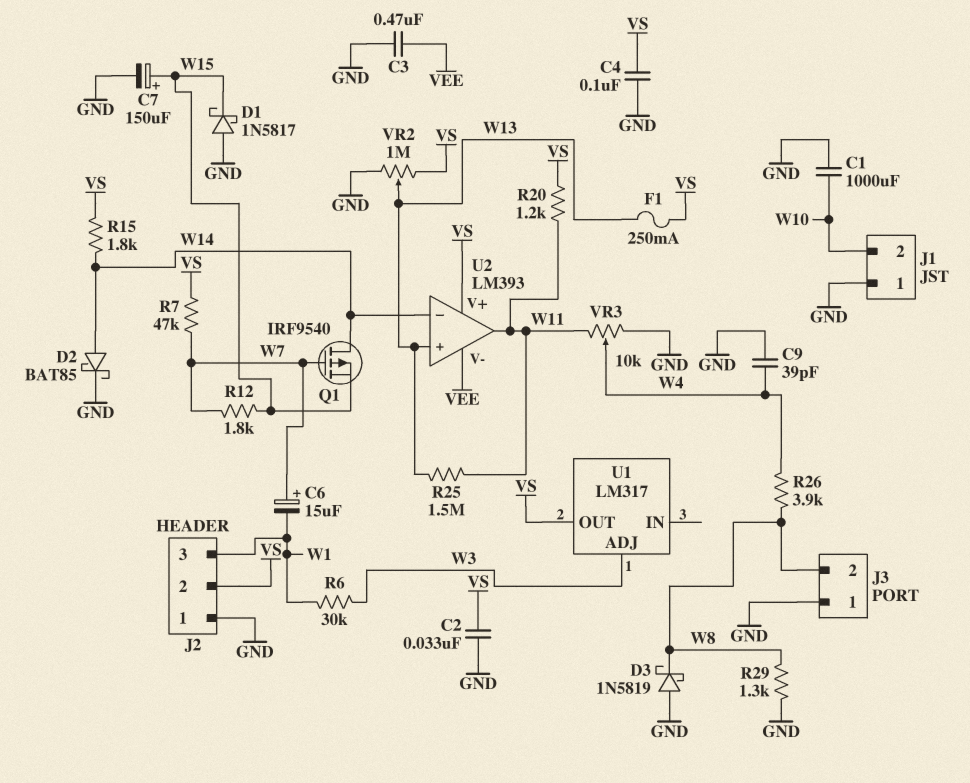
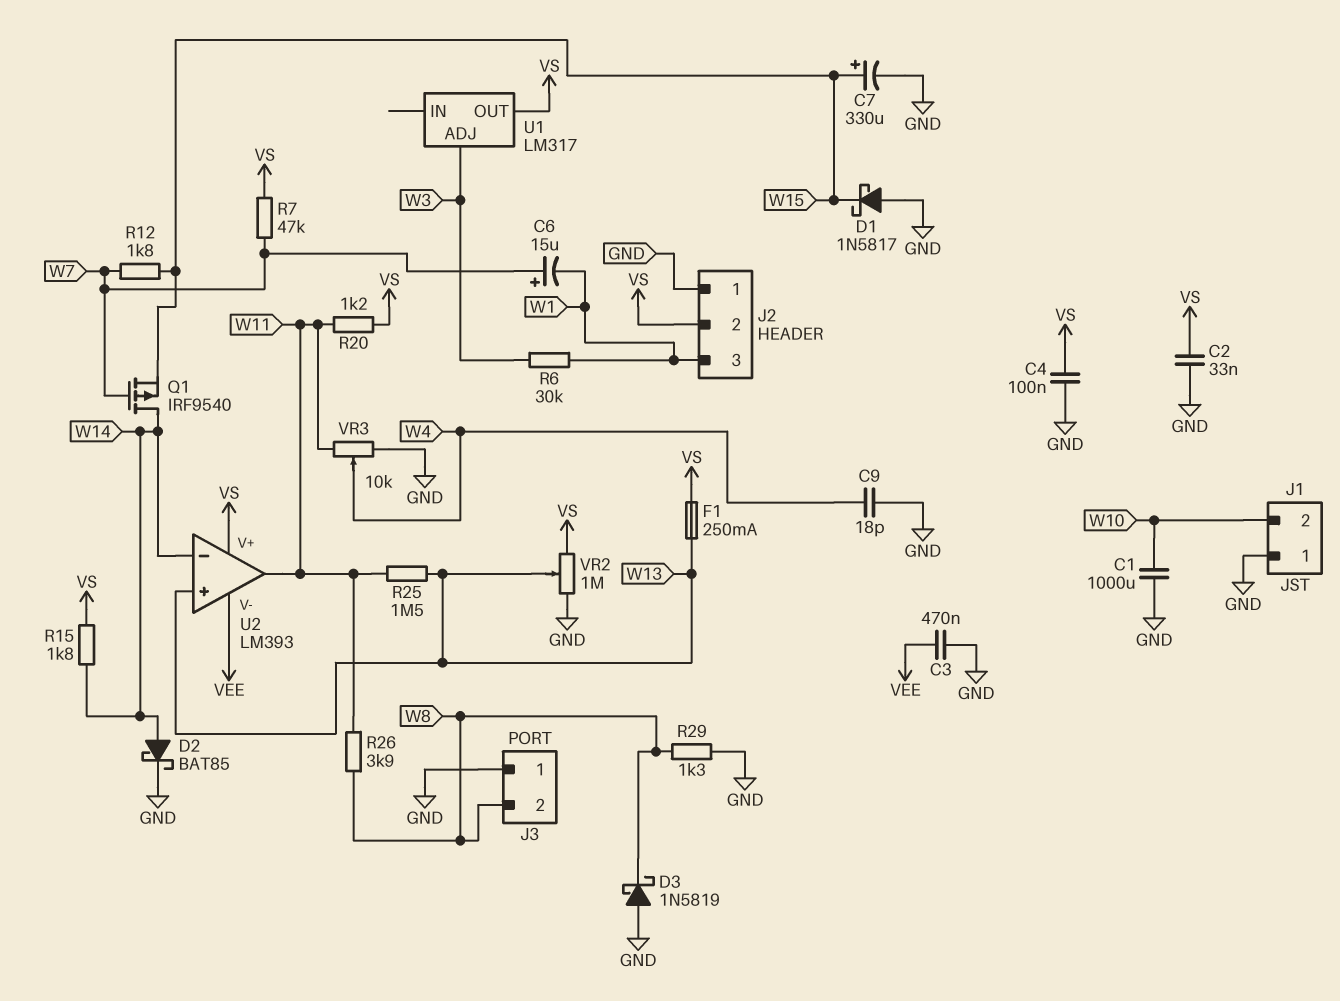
C7: 150uF (plus W15, minus GND) -> 330uF (plus W15, minus GND)
C9: 39pF (GND, W4) -> 18pF (GND, W4)
R26: 3.9k (W4, W8) -> 3.9k (W8, W11)

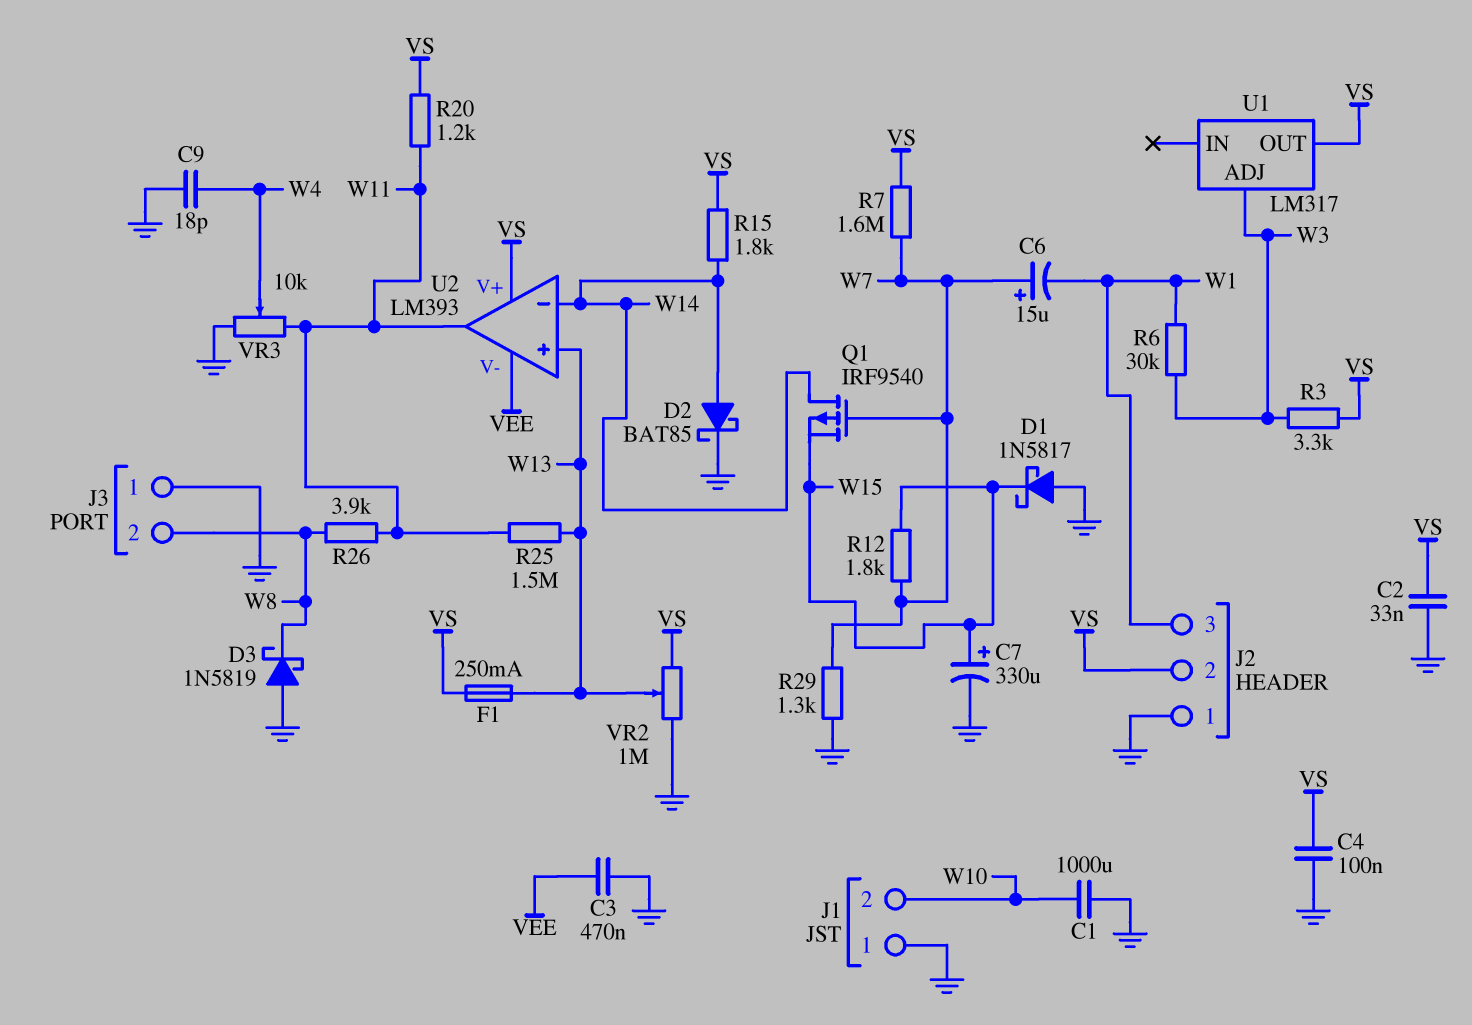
R3: none -> 3.3k (VS, W3)
R7: 47k (VS, W7) -> 1.6M (VS, W7)
R29: 1.3k (GND, W8) -> 1.3k (GND, W7)

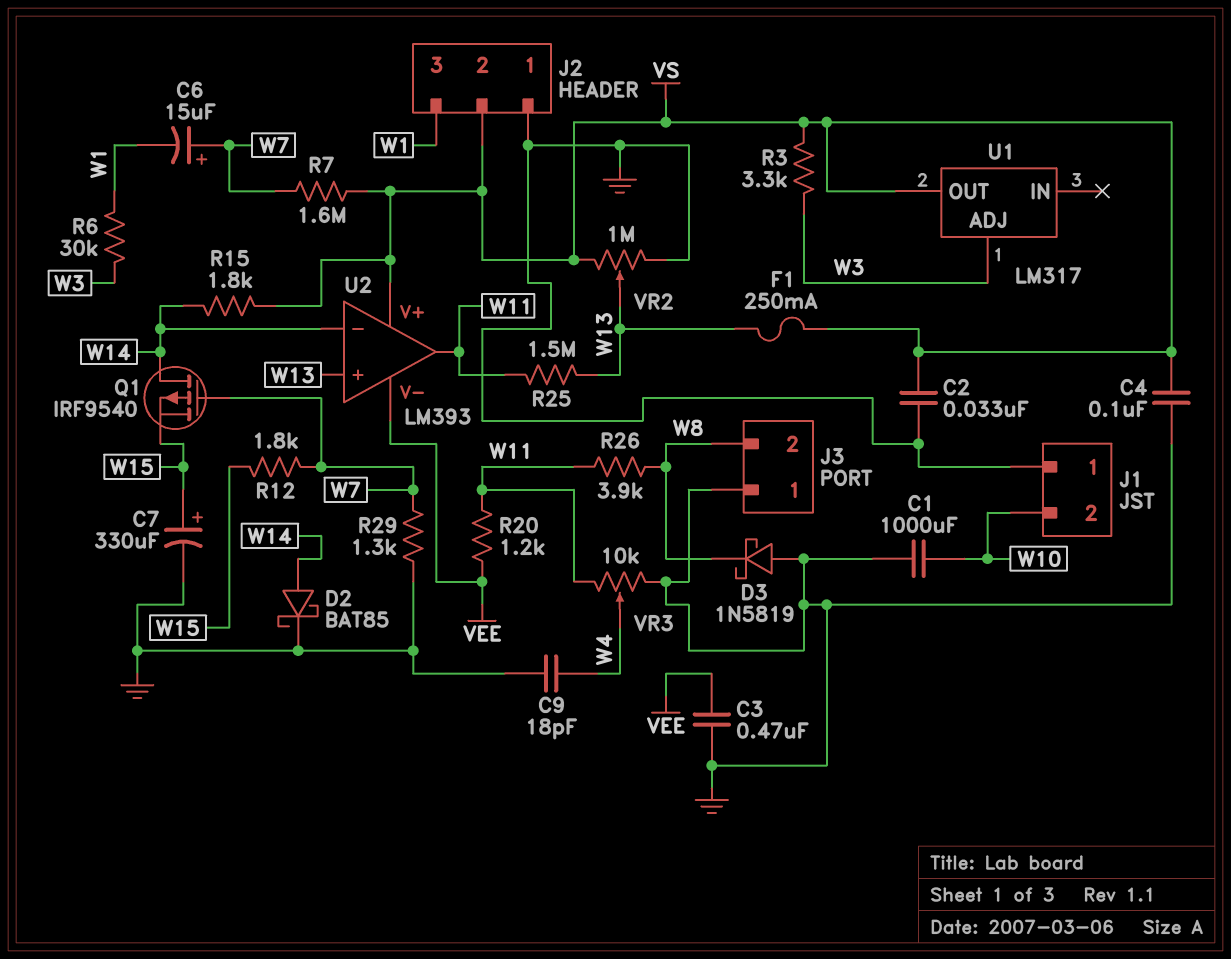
D1: schottky 1N5817 (A GND, K W15) -> none
R20: 1.2k (VS, W11) -> 1.2k (VEE, W11)

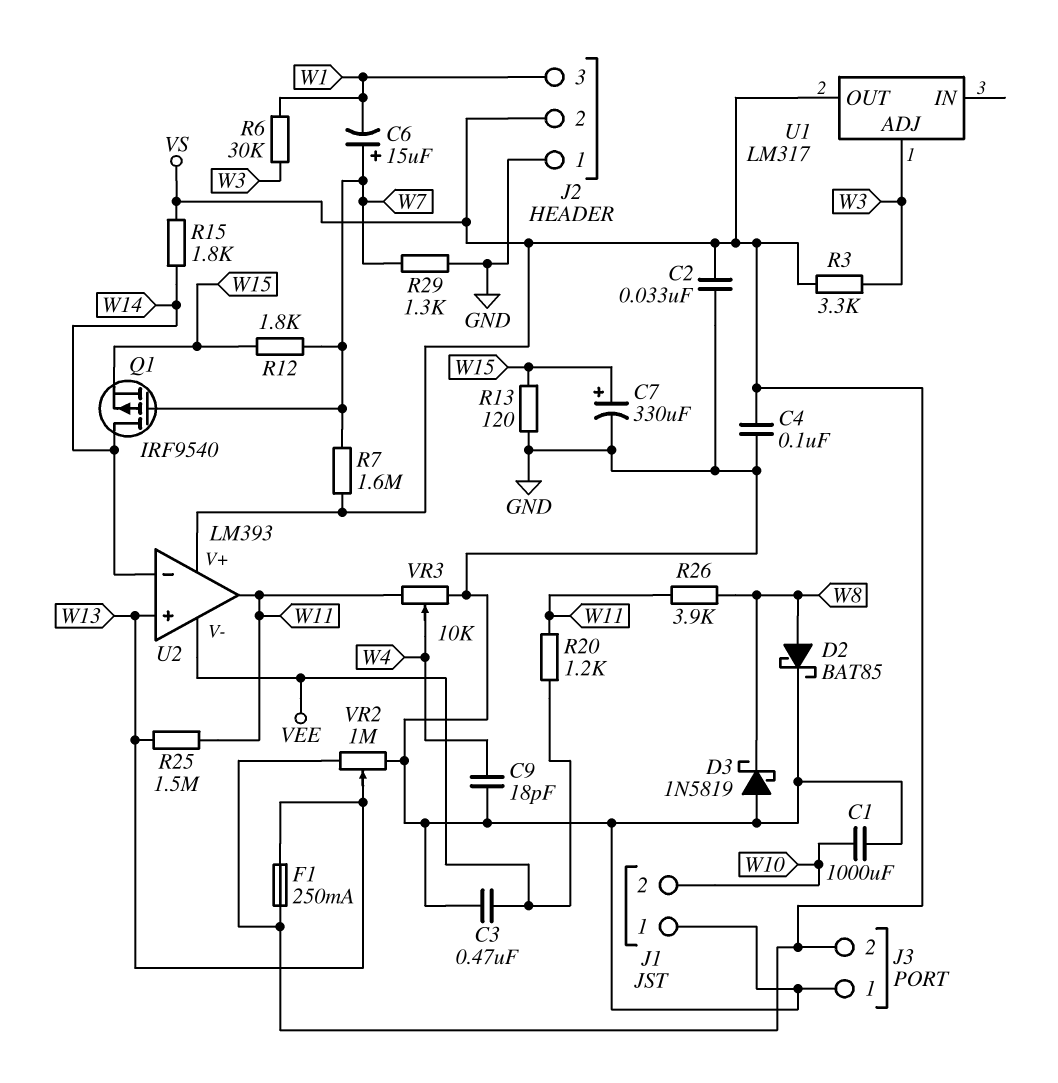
D2: schottky BAT85 (A W14, K GND) -> schottky BAT85 (A W8, K GND)
J3 pin 2: W8 -> VS
R13: none -> 120 (GND, W15)

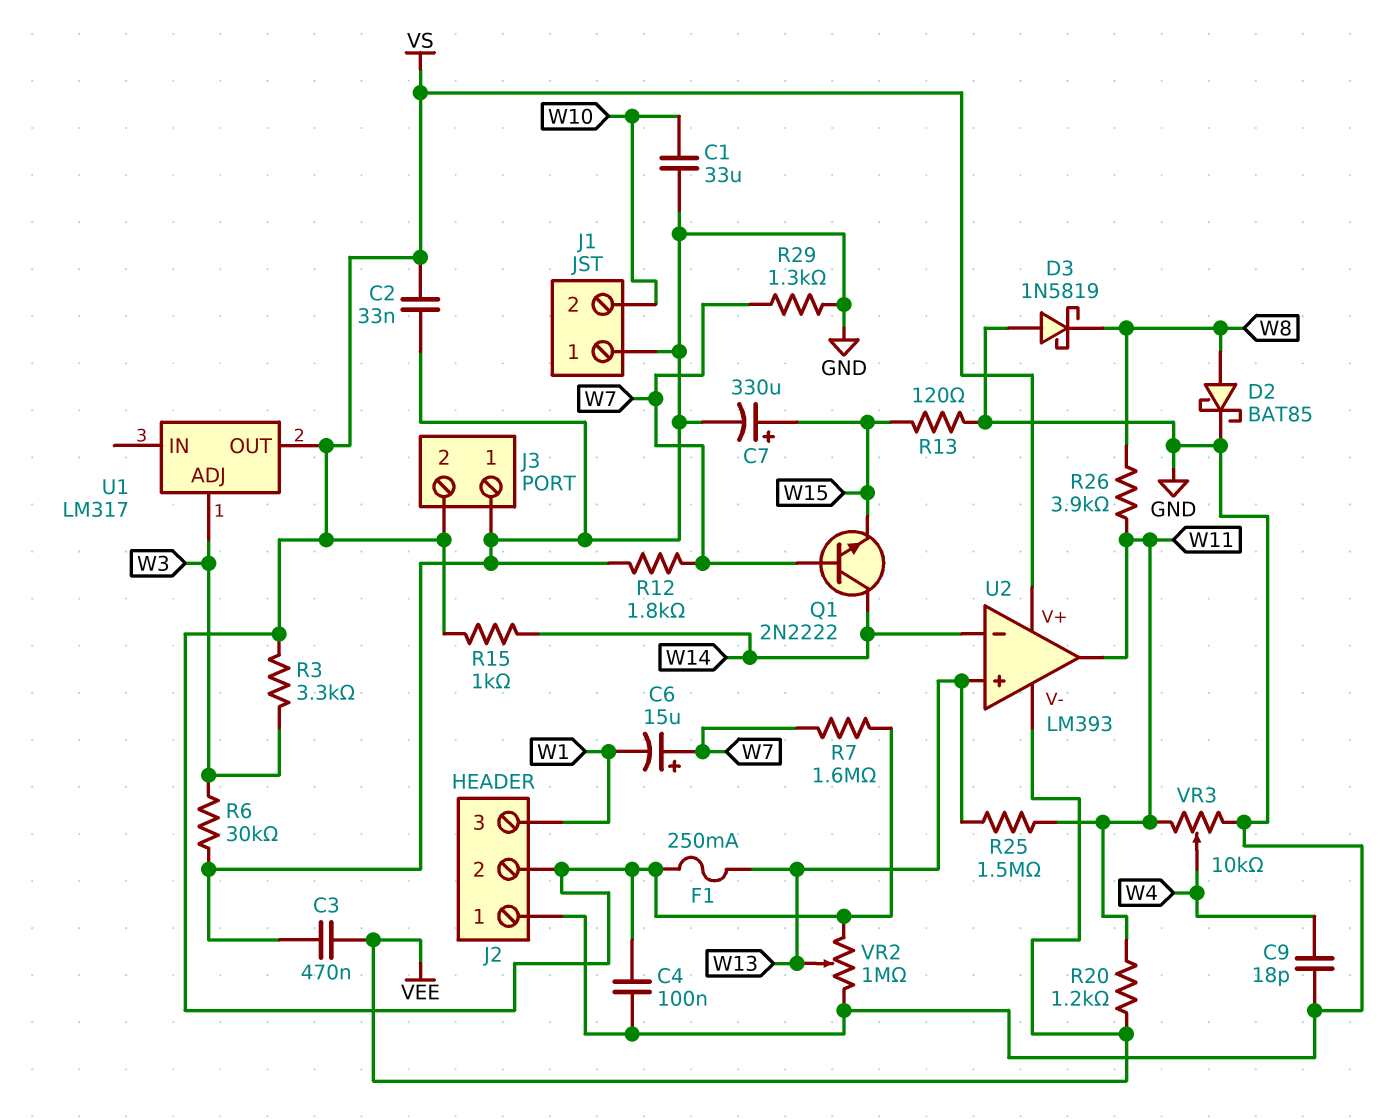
C1: 1000uF (GND, W10) -> 33uF (GND, W10)
Q1: PMOS IRF9540 (G W7, D W14, S W15) -> NPN 2N2222 (B W7, C W14, E W15)
R6: 30k (W1, W3) -> 30k (GND, W3)
R12: 1.8k (W7, W15) -> 1.8k (GND, W7)
R15: 1.8k (VS, W14) -> 1k (VS, W14)

